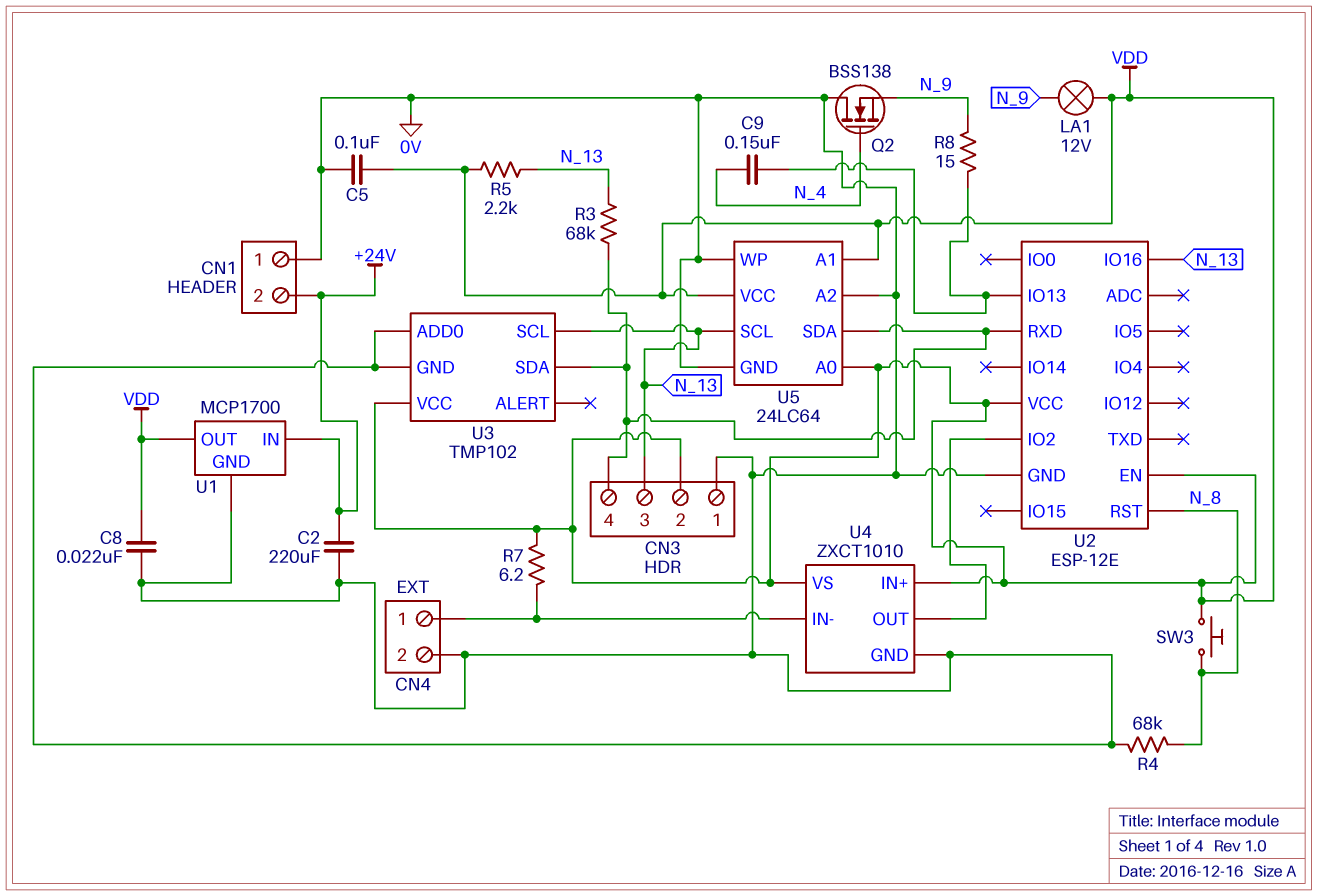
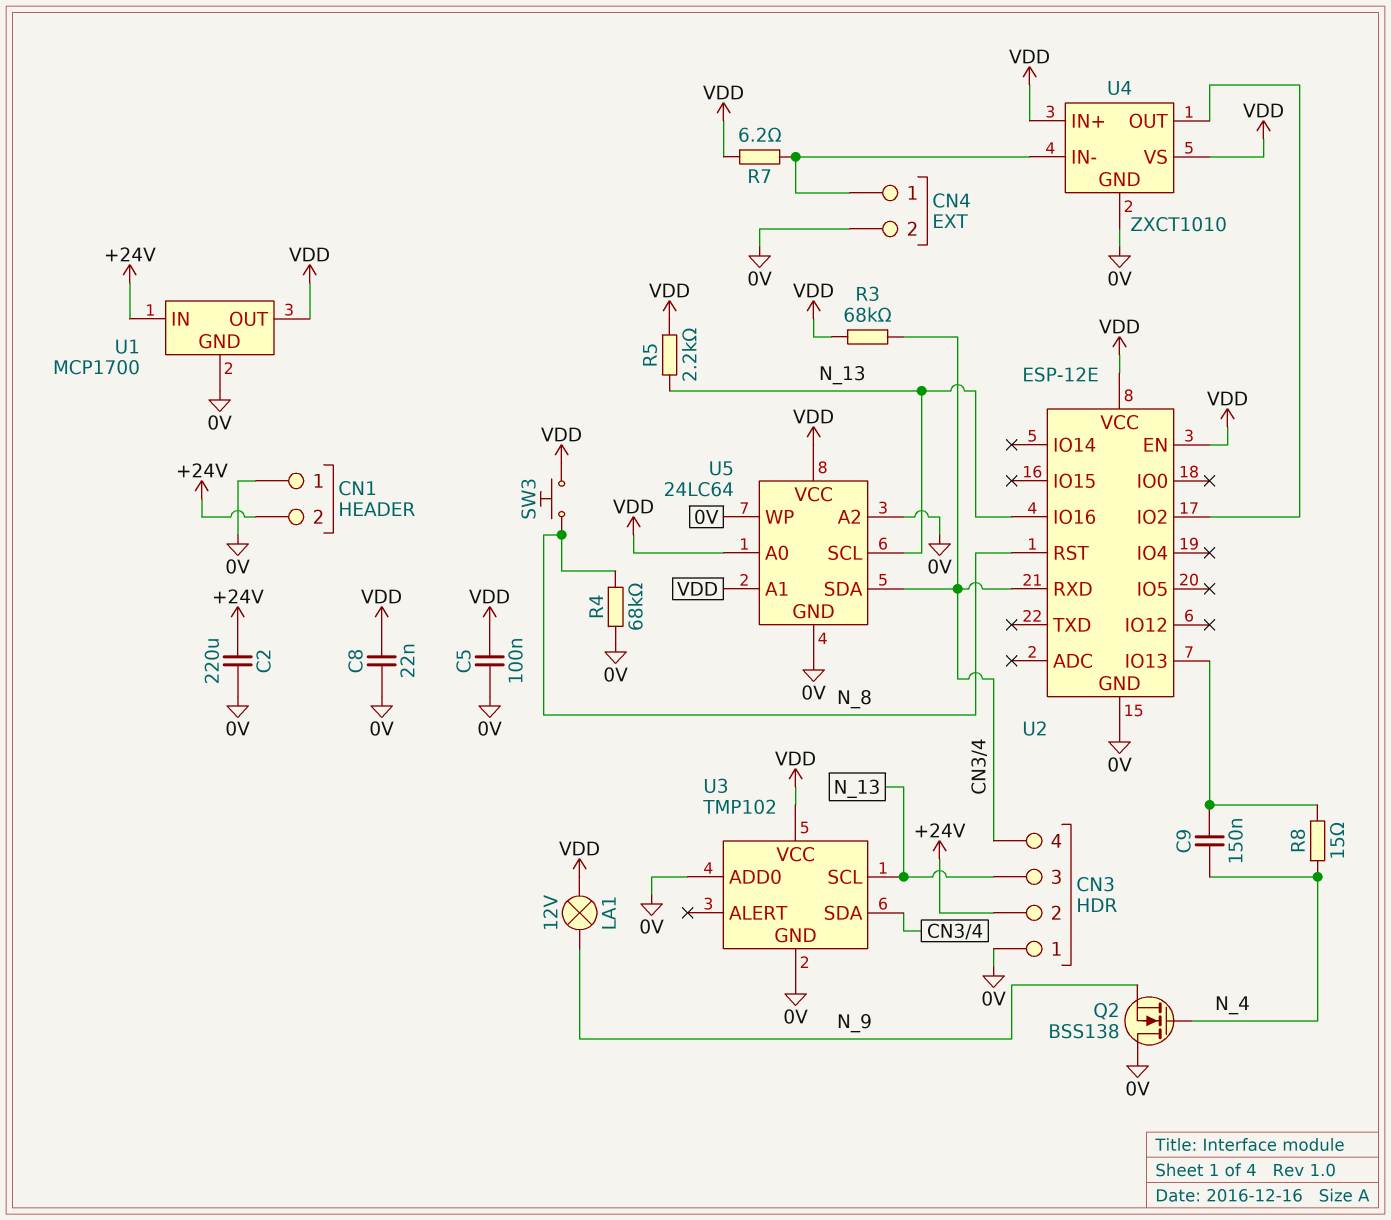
CN3 pin 2: VDD -> +24V
R3: 68k (CN3/4, N_13) -> 68k (CN3/4, VDD)
R8: 15 (N_9, U2/IO13) -> 15 (N_4, U2/IO13)

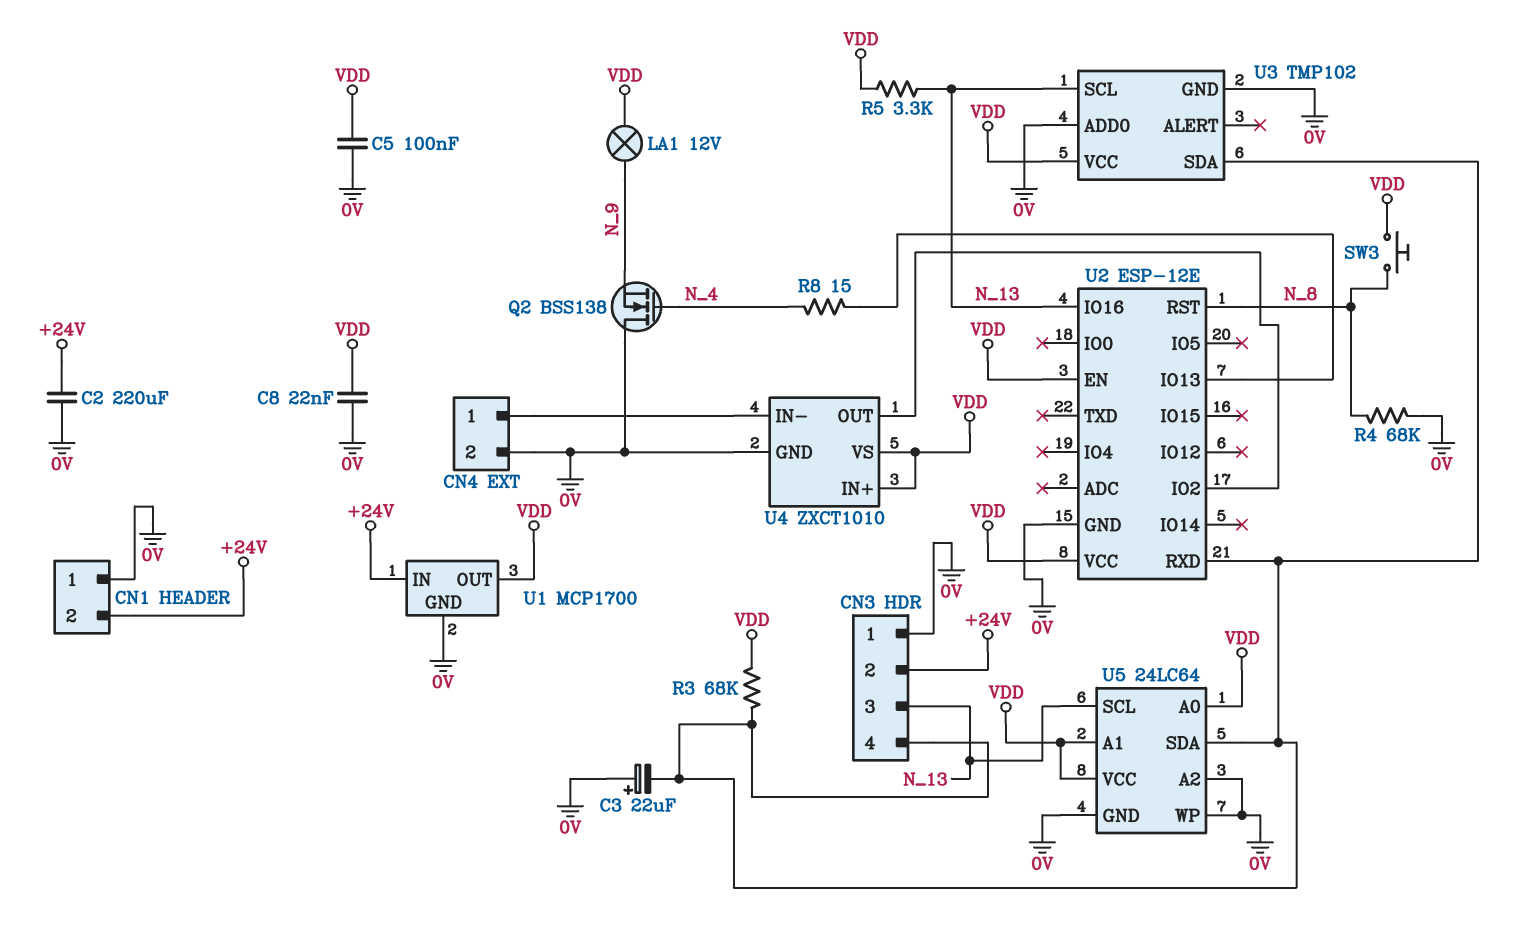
C3: none -> 22uF (plus 0V, minus CN3/4)
C9: 150nF (N_4, U2/IO13) -> none
R5: 2.2k (N_13, VDD) -> 3.3k (N_13, VDD)
R7: 6.2 (CN4/1, VDD) -> none

